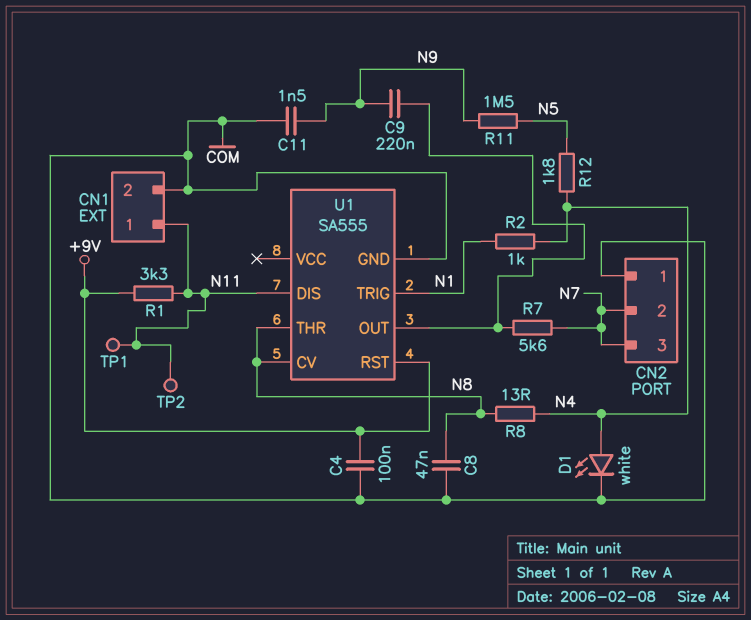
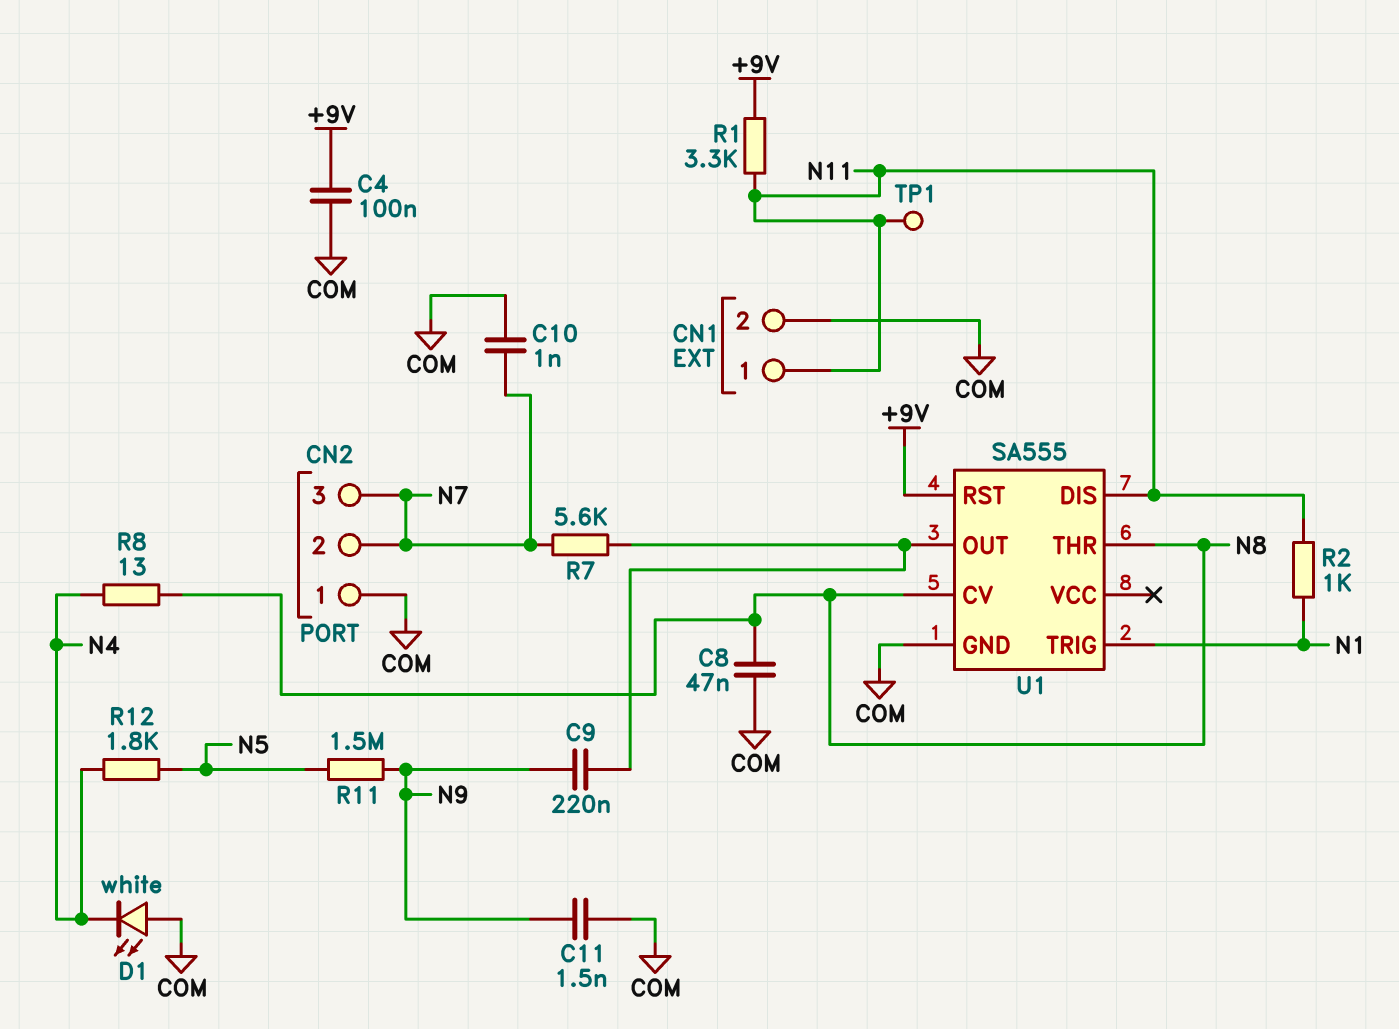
C10: none -> 1nF (COM, N7)
D1: LED white (A N4, K COM) -> LED white (A COM, K N4)
R2: 1k (N1, N4) -> 1k (N1, N11)
TP2: test point (N11) -> none

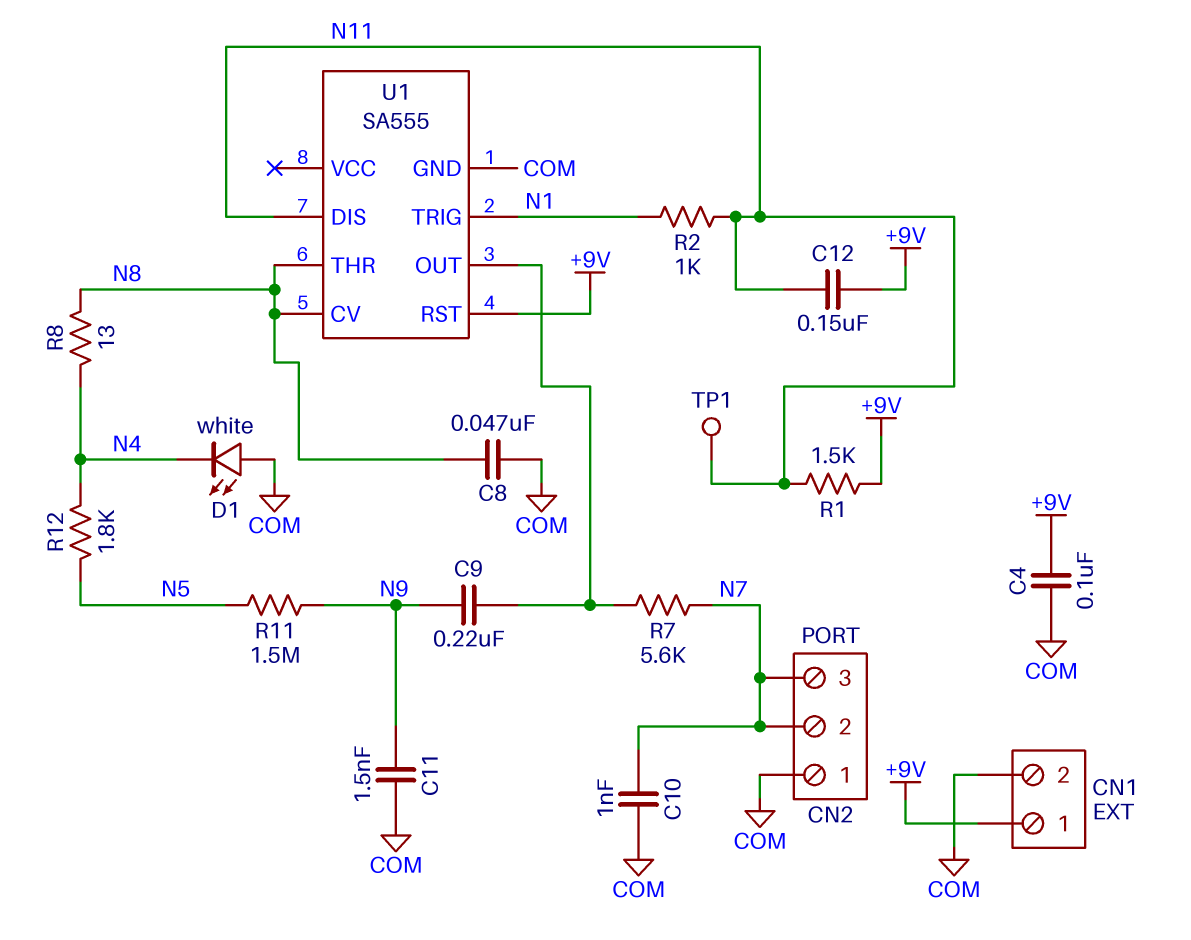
C12: none -> 150nF (+9V, N11)
CN1 pin 1: N11 -> +9V
R1: 3.3k (+9V, N11) -> 1.5k (+9V, N11)

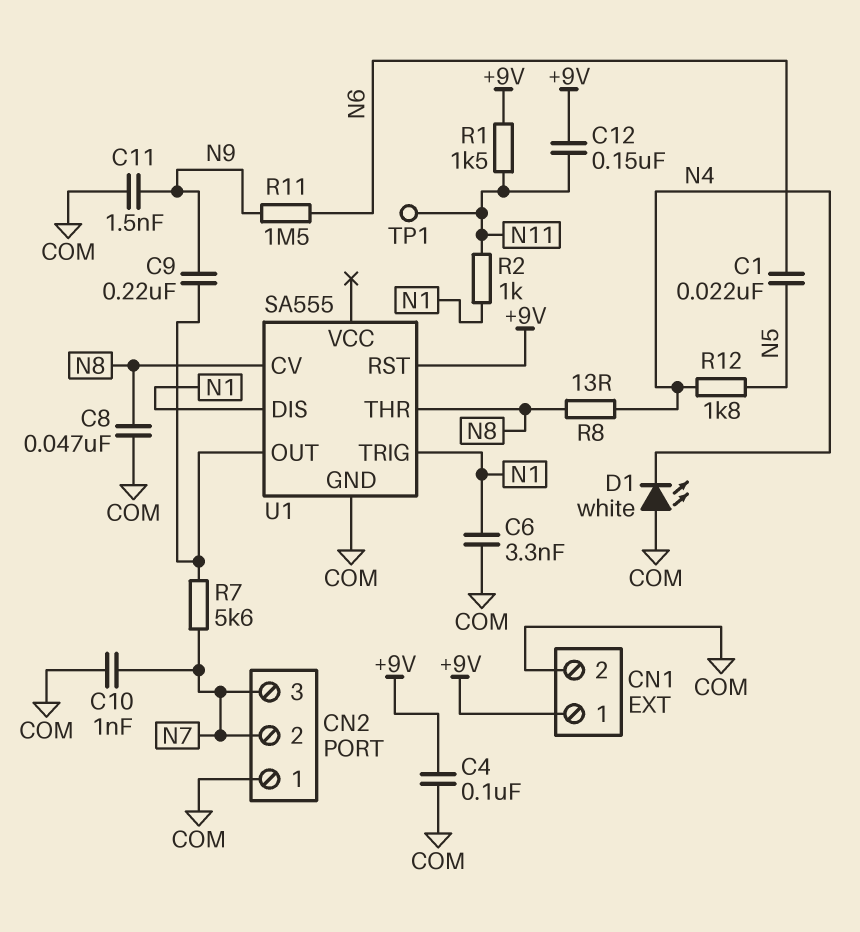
C1: none -> 22nF (N5, N6)
C6: none -> 3.3nF (COM, N1)
R11: 1.5M (N5, N9) -> 1.5M (N6, N9)
U1 pin DIS: N11 -> N1

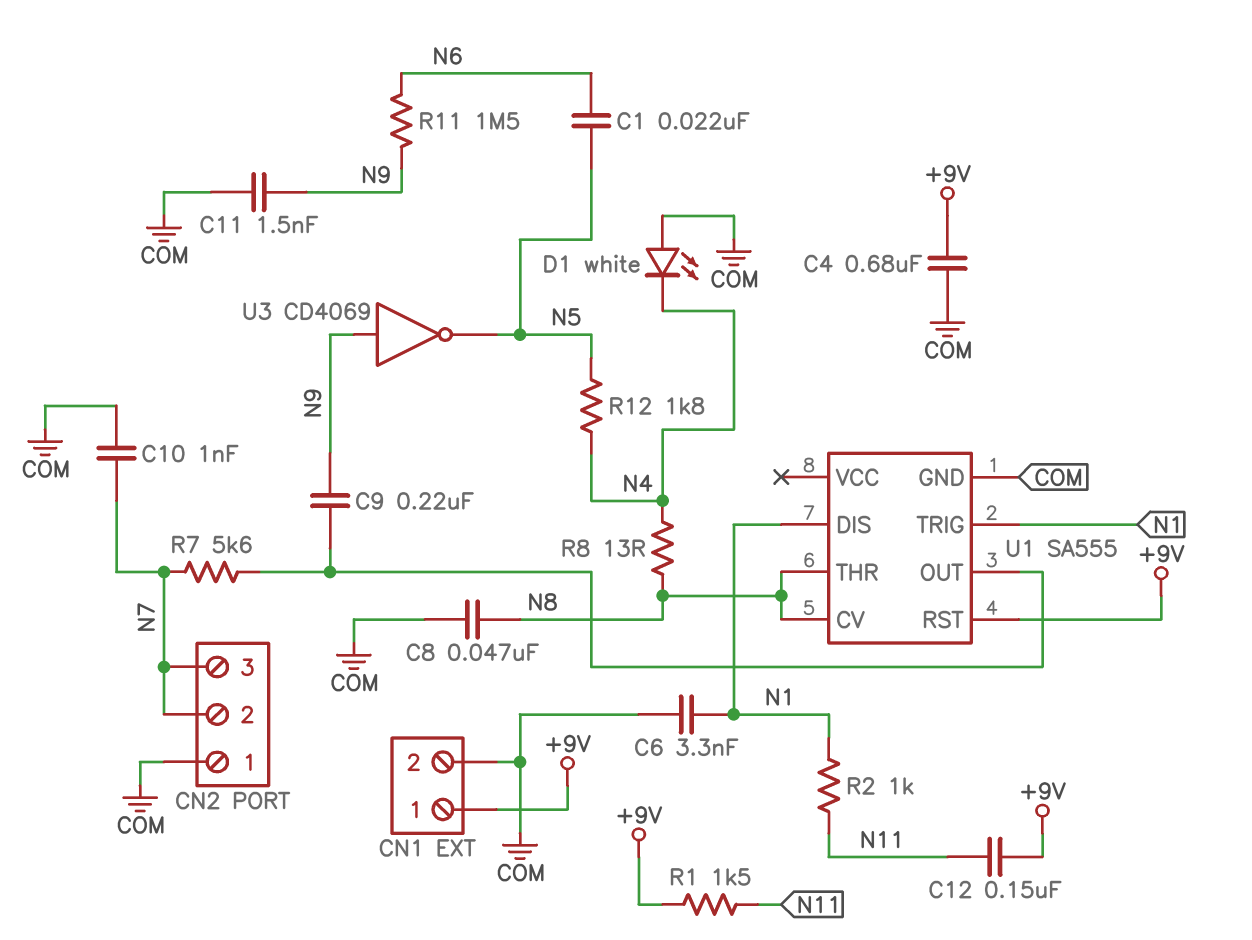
C4: 100nF (+9V, COM) -> 680nF (+9V, COM)
TP1: test point (N11) -> none
U3: none -> NOT CD4069 (in N9, out N5)

